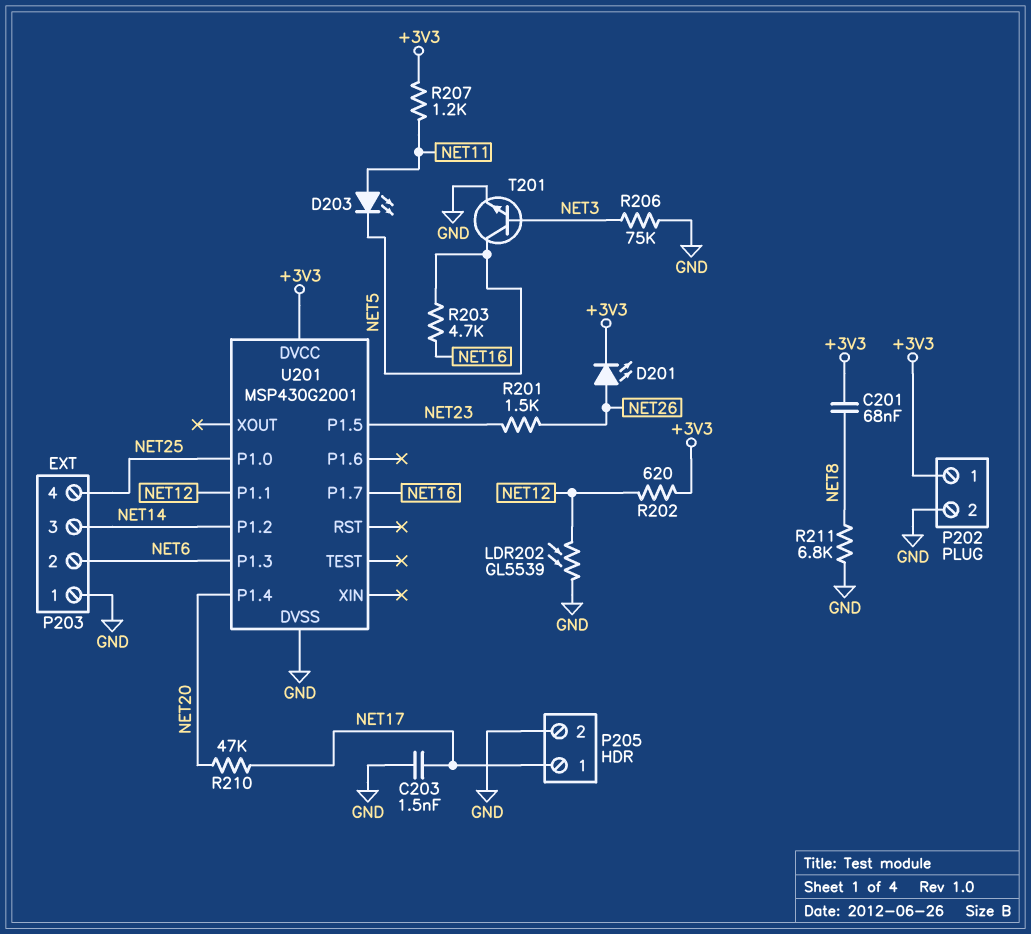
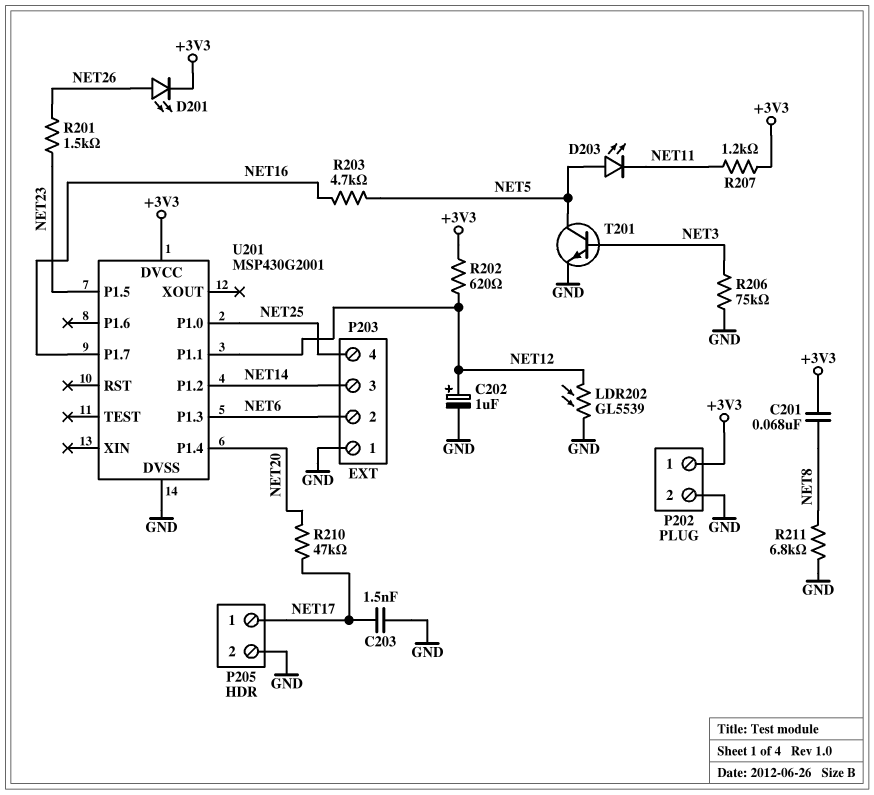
C202: none -> 1uF (plus NET12, minus GND)
D203: LED (A NET11, K NET5) -> LED (A NET5, K NET11)

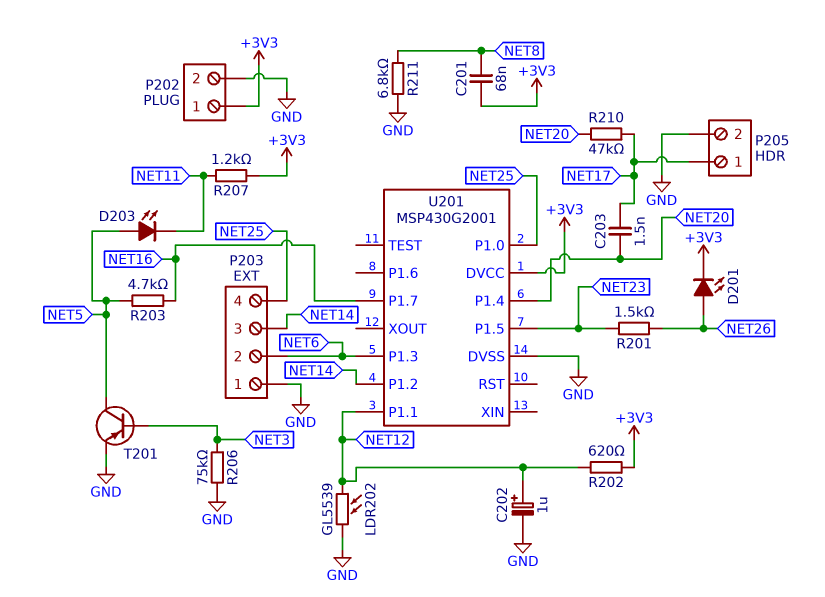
C203: 1.5nF (GND, NET17) -> 1.5nF (NET17, NET20)
T201: NPN (B NET3, C NET5, E GND) -> PNP (B NET3, C NET5, E GND)

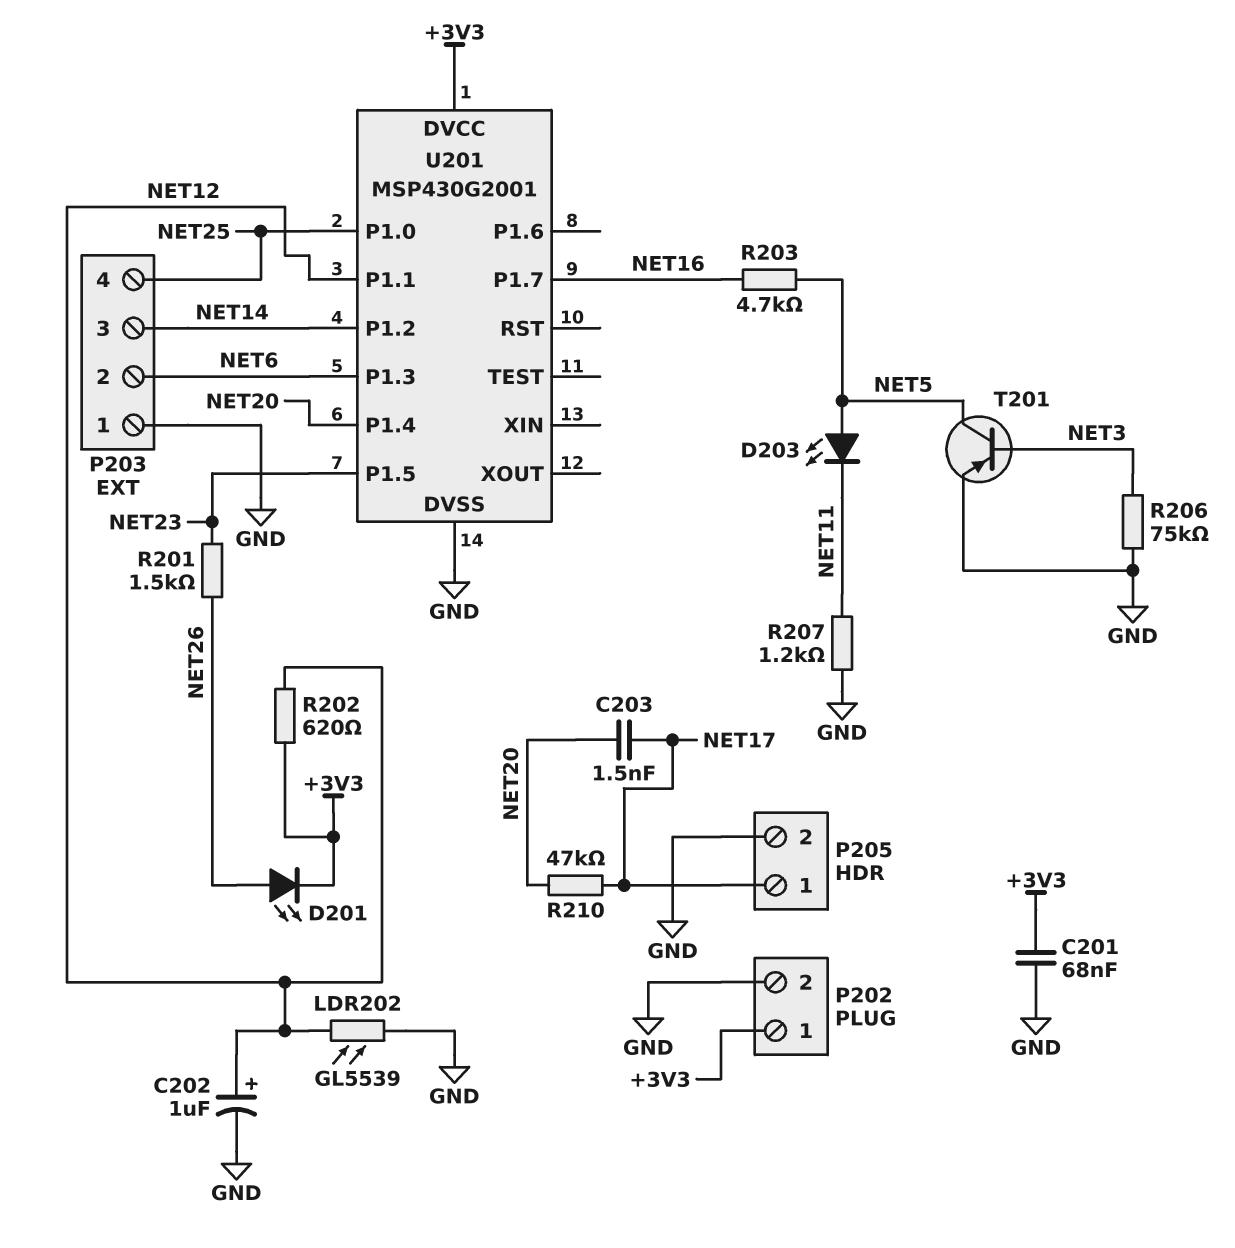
C201: 68nF (+3V3, NET8) -> 68nF (+3V3, GND)
R207: 1.2k (+3V3, NET11) -> 1.2k (GND, NET11)
R211: 6.8k (GND, NET8) -> none

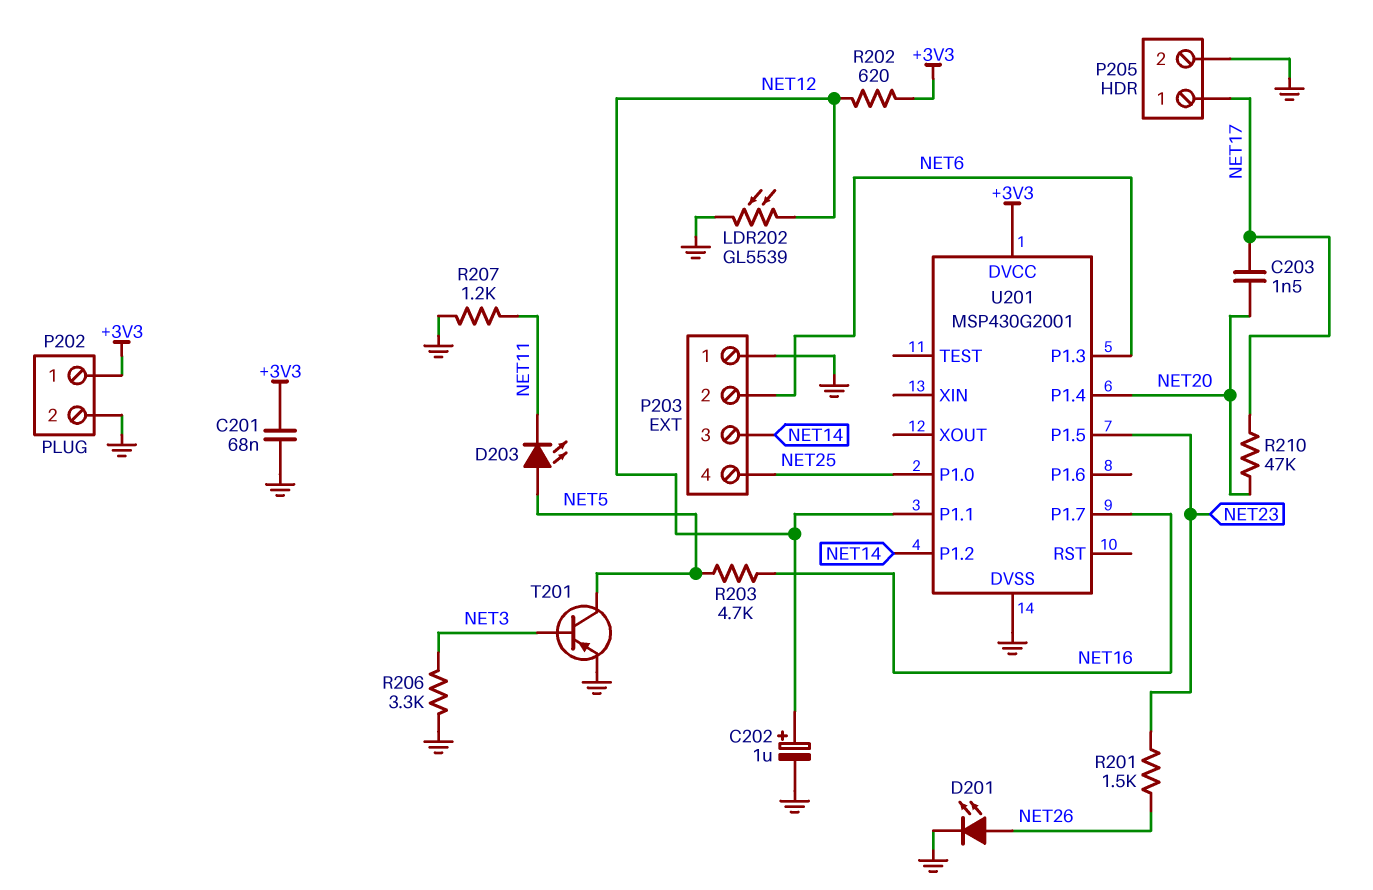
D201: LED (A NET26, K +3V3) -> LED (A NET26, K GND)
R206: 75k (GND, NET3) -> 3.3k (GND, NET3)

